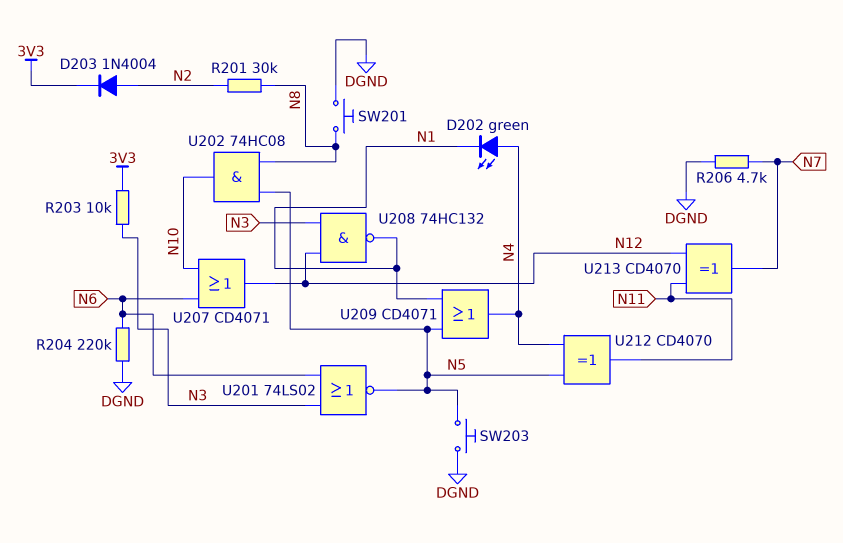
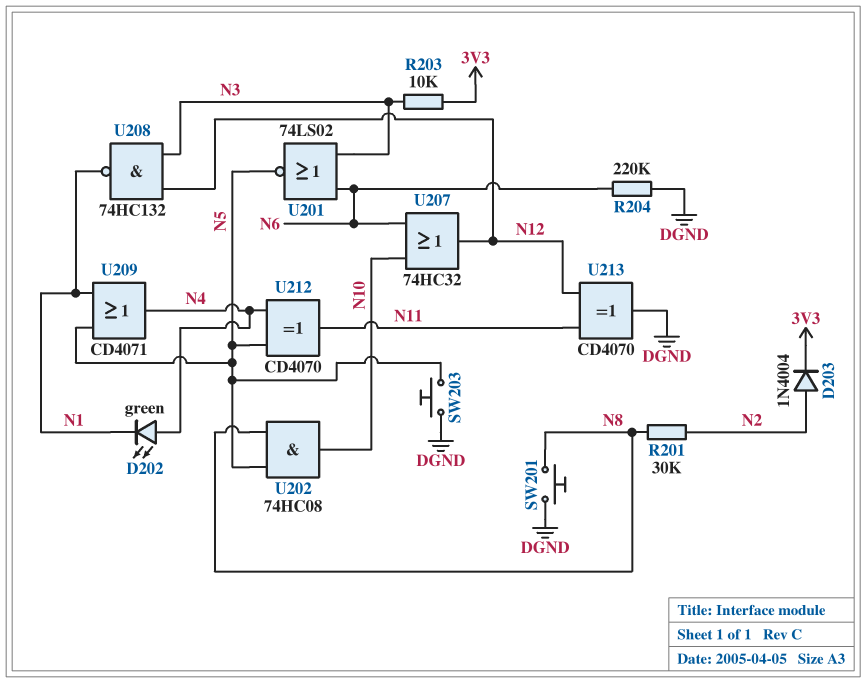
R206: 4.7k (DGND, N7) -> none
U207: OR CD4071 (in N6, in N10, out N12) -> OR 74HC32 (in N6, in N10, out N12)
U213: XOR CD4070 (in N11, in N12, out N7) -> XOR CD4070 (in N11, in N12, out DGND)

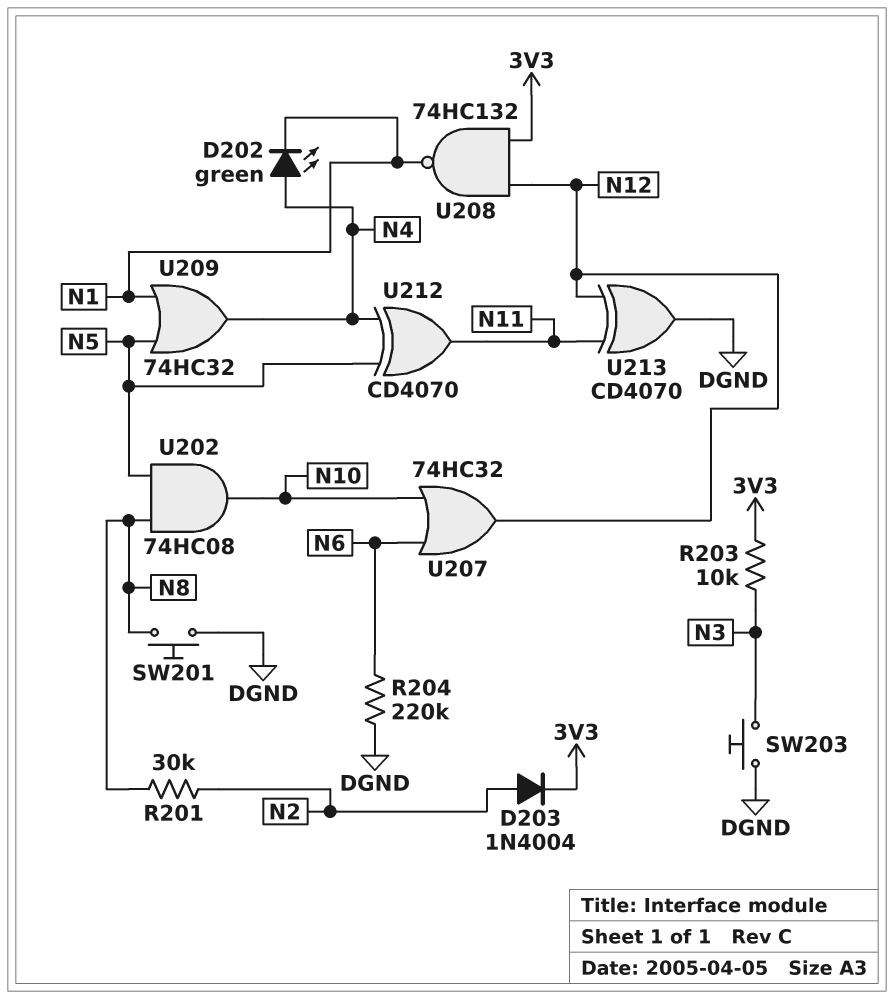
SW203: button (DGND, N5) -> button (DGND, N3)
U201: NOR 74LS02 (in N3, in N6, out N5) -> none
U208: NAND 74HC132 (in N3, in N12, out N1) -> NAND 74HC132 (in 3V3, in N12, out N1)
U209: OR CD4071 (in N1, in N5, out N4) -> OR 74HC32 (in N1, in N5, out N4)

